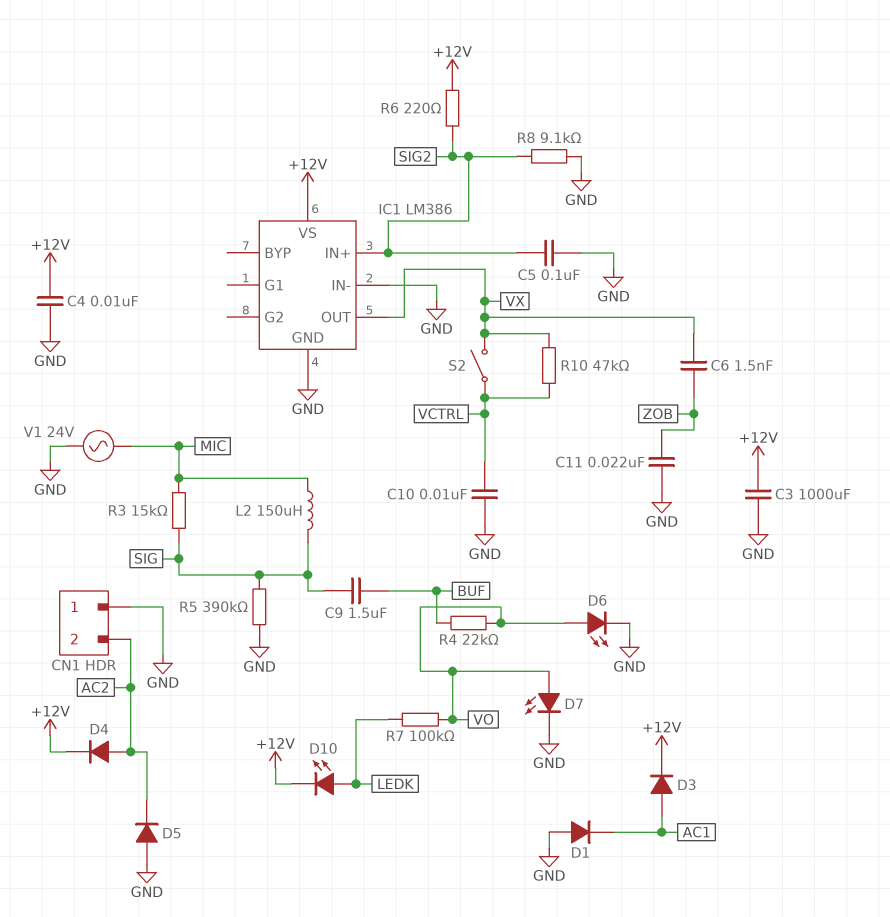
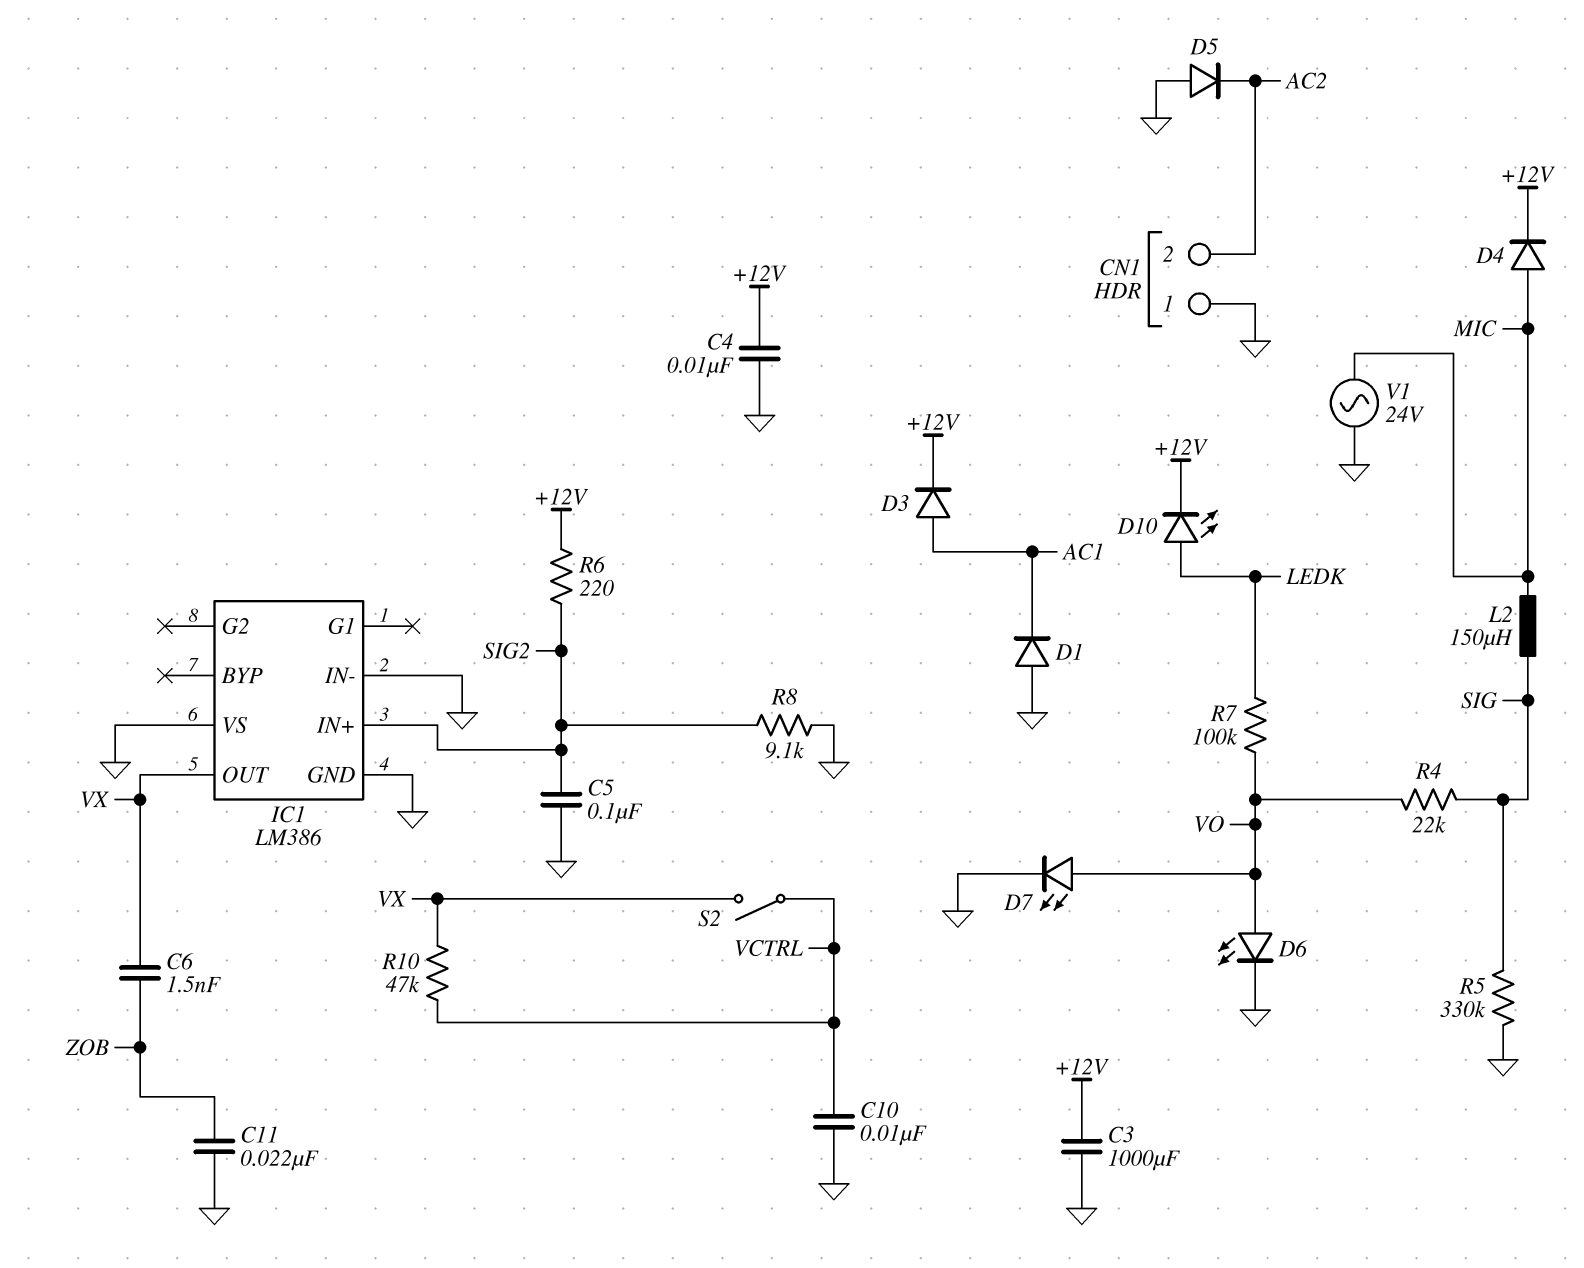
C9: 1.5uF (BUF, SIG) -> none
D4: diode (A AC2, K +12V) -> diode (A MIC, K +12V)
IC1 pin VS: +12V -> GND
R3: 15k (MIC, SIG) -> none
R4: 22k (BUF, VO) -> 22k (SIG, VO)
R5: 390k (GND, SIG) -> 330k (GND, SIG)

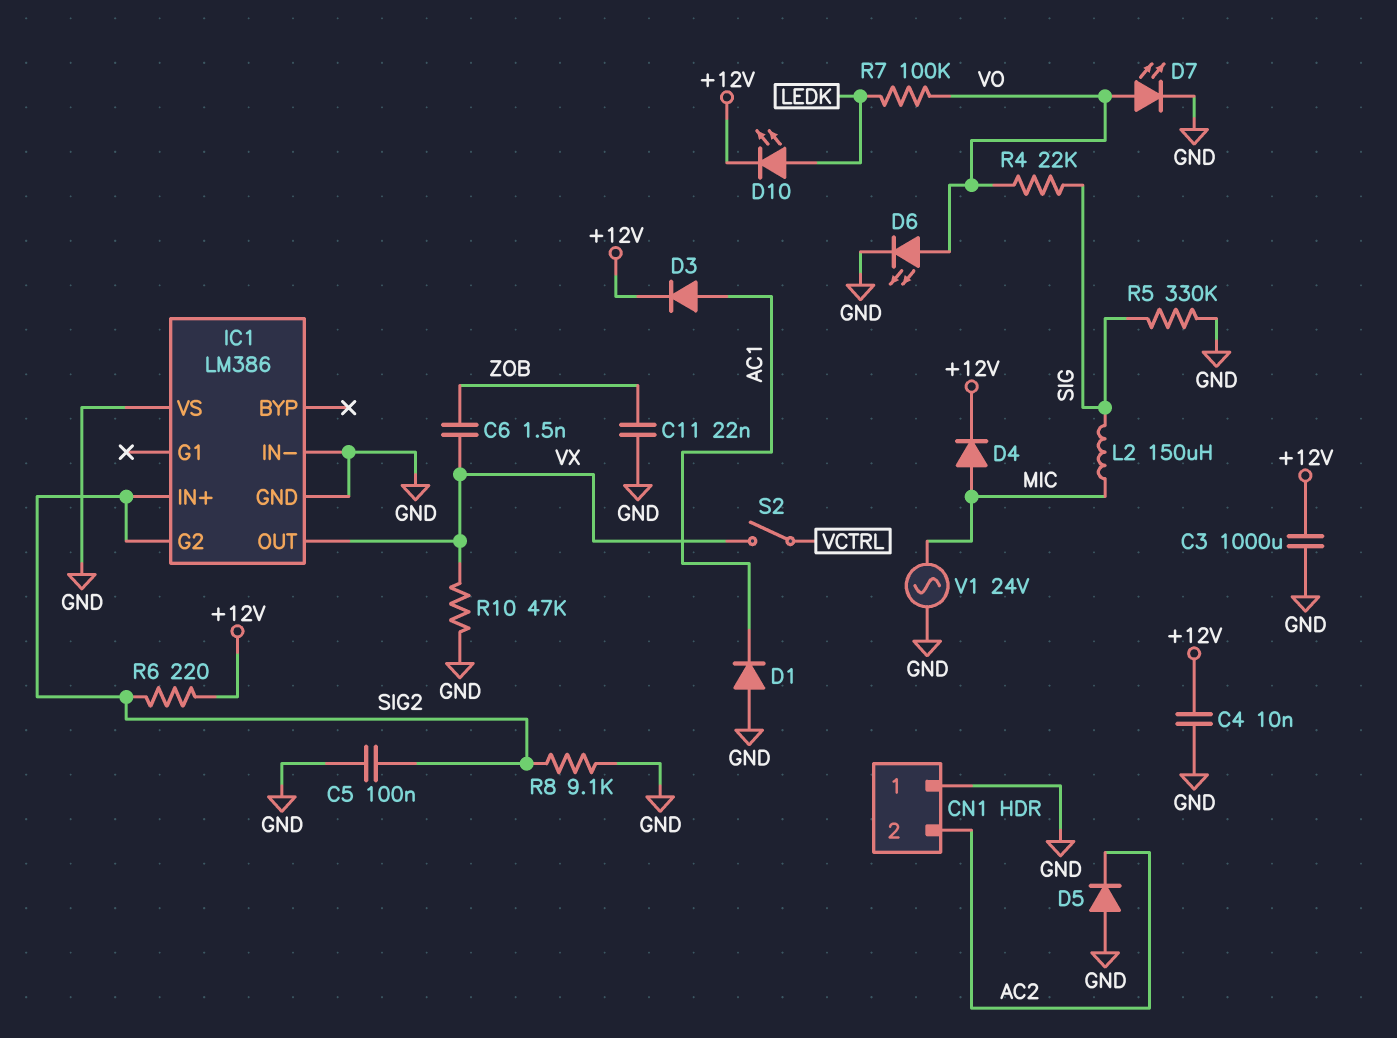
C10: 10nF (GND, VCTRL) -> none
IC1 pin G2: none -> SIG2
R10: 47k (VCTRL, VX) -> 47k (GND, VX)

